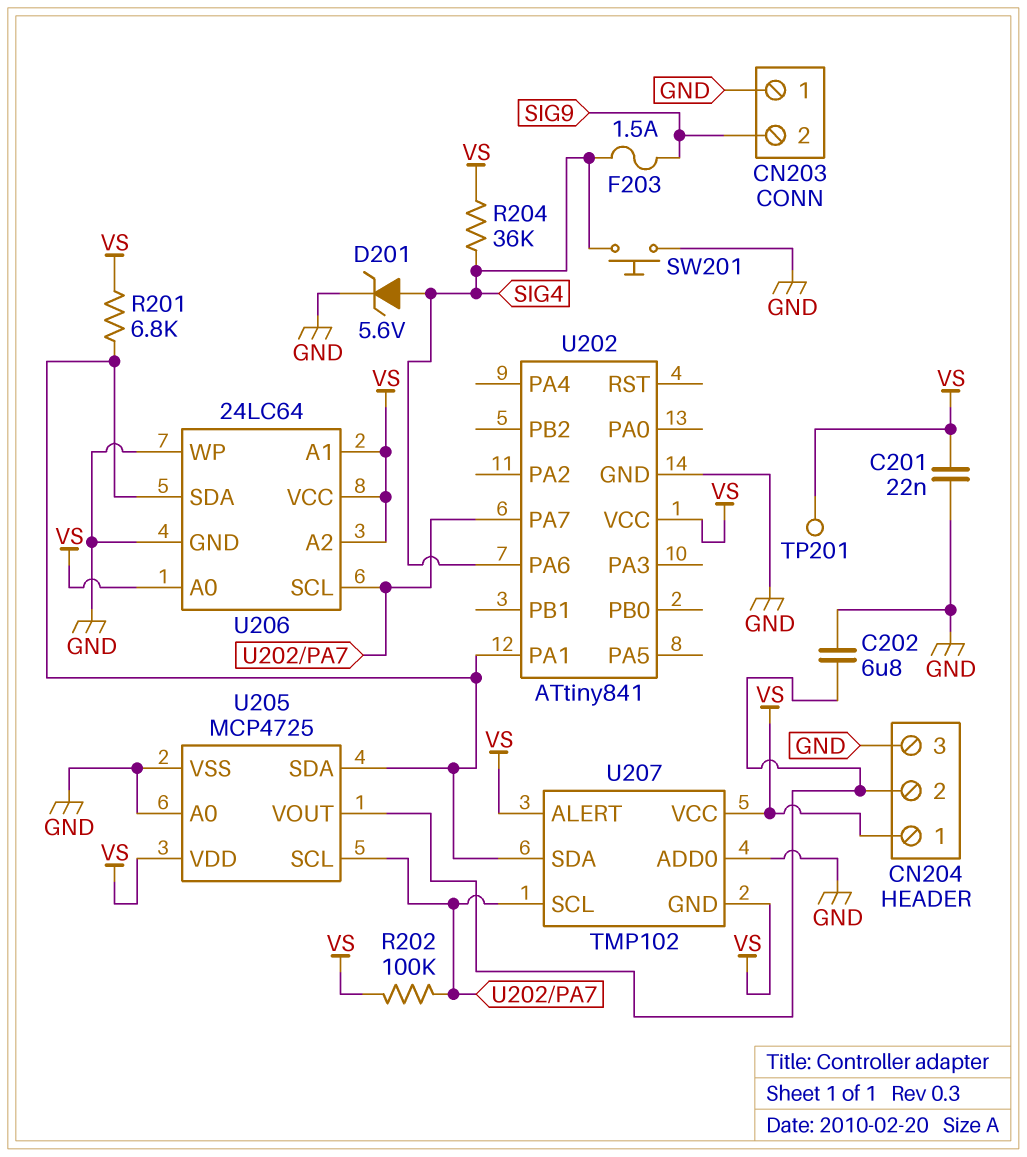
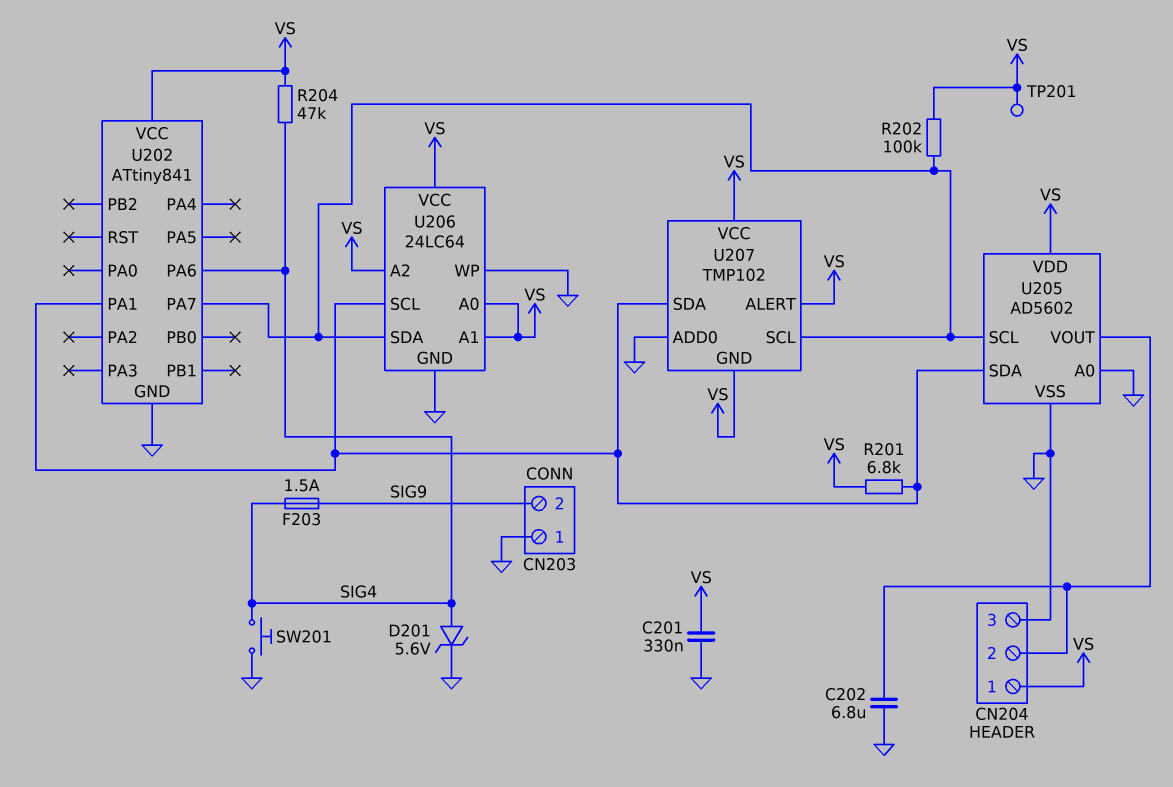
C201: 22nF (GND, VS) -> 330nF (GND, VS)
R204: 36k (SIG4, VS) -> 47k (SIG4, VS)
U205: MCP4725 -> AD5602
U206 pin SCL: U202/PA7 -> U202/PA1
U206 pin SDA: U202/PA1 -> U202/PA7

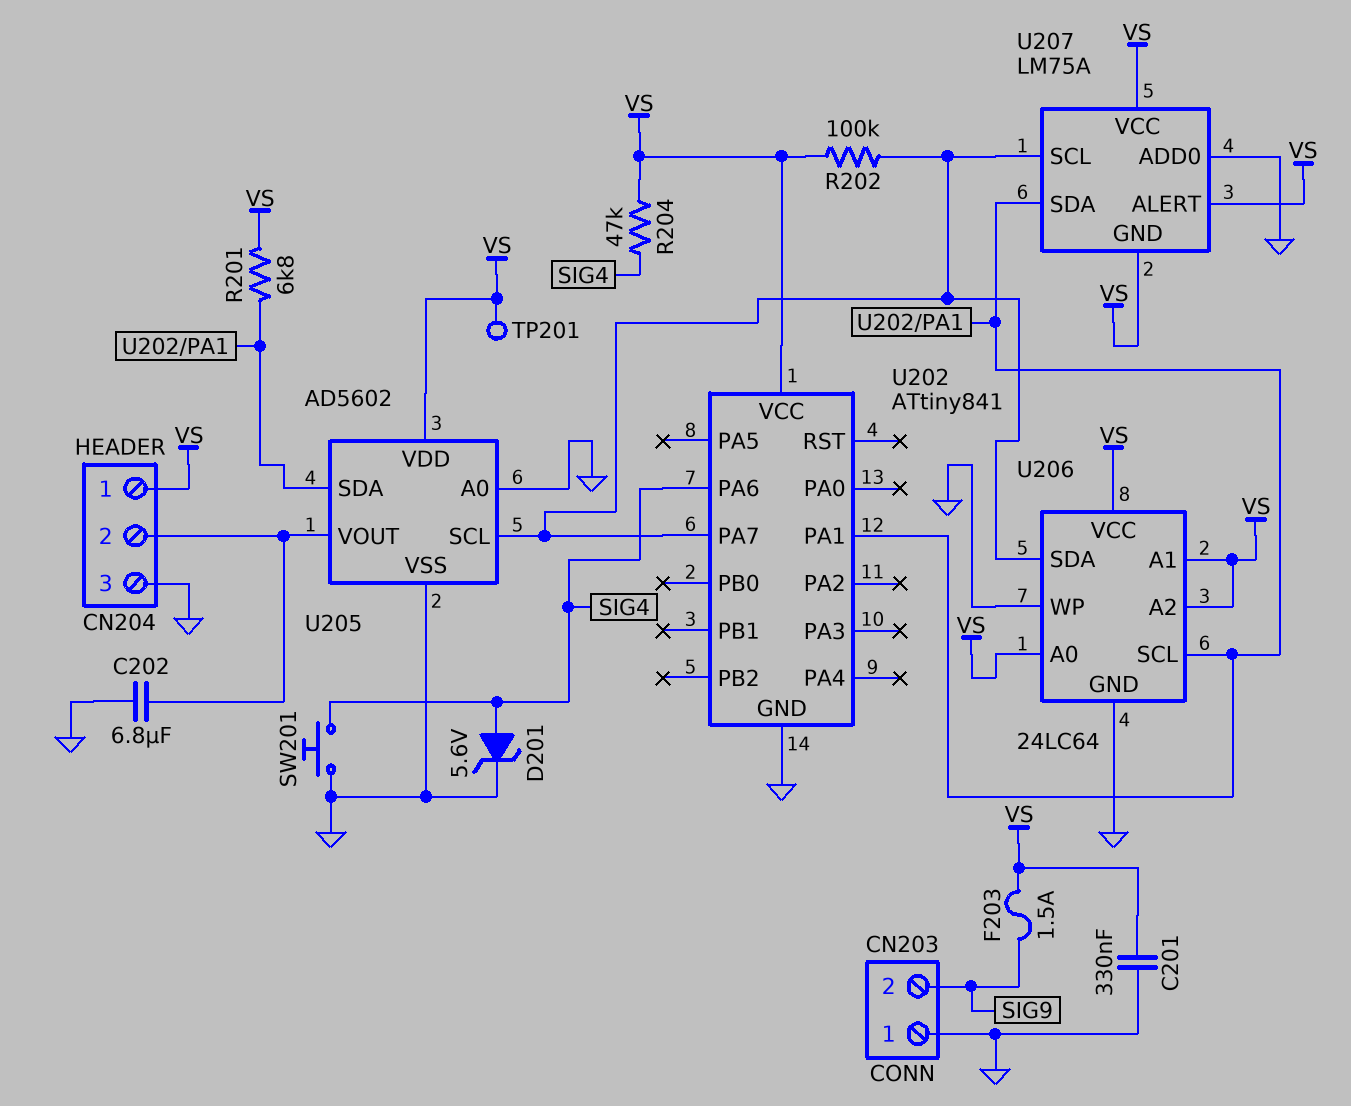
F203: 1.5A (SIG4, SIG9) -> 1.5A (SIG9, VS)
U207: TMP102 -> LM75A

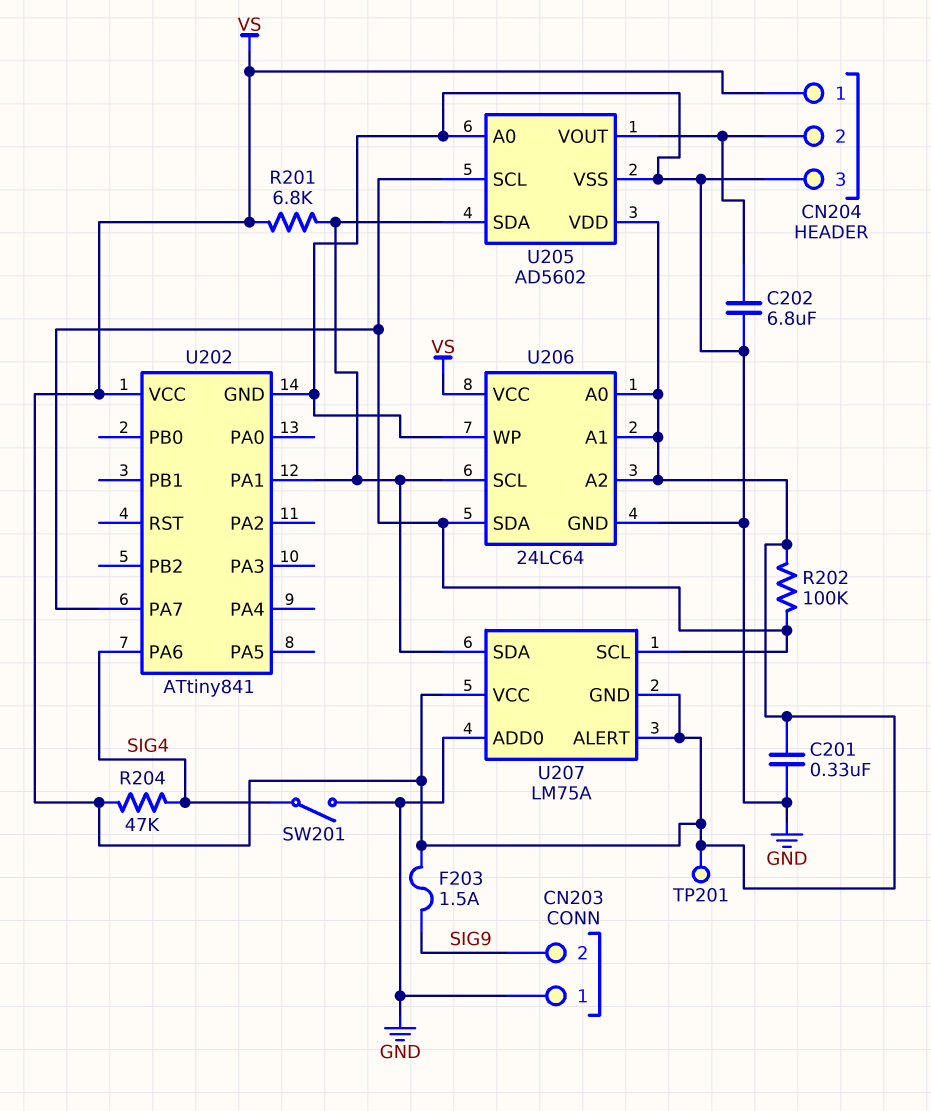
D201: zener 5.6V (A SIG4, K GND) -> none
SW201: button (GND, SIG4) -> switch (GND, SIG4)

